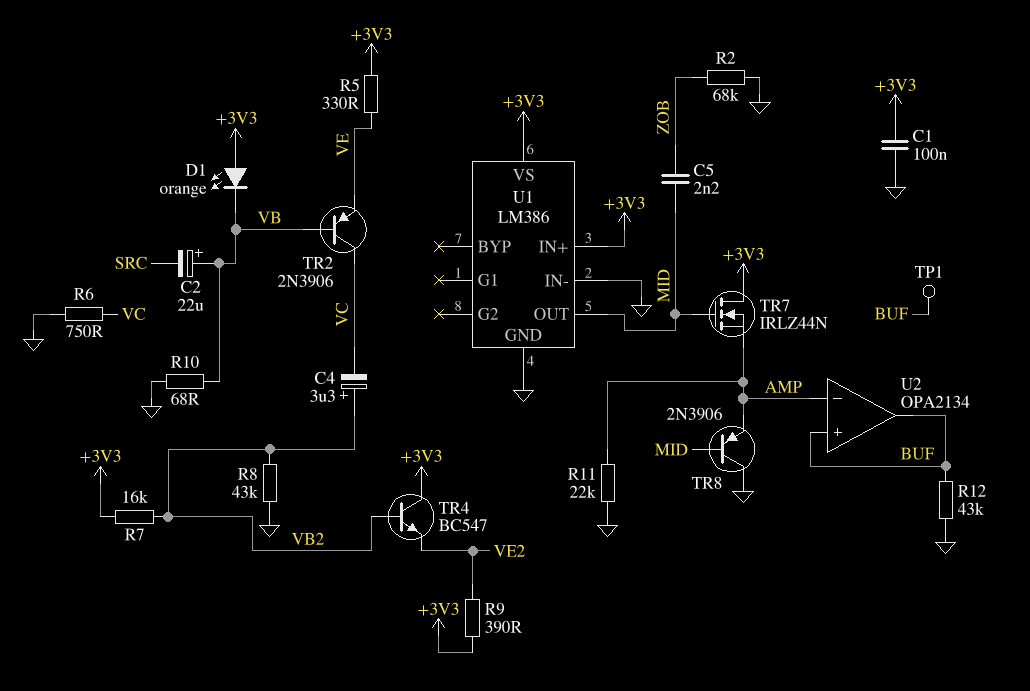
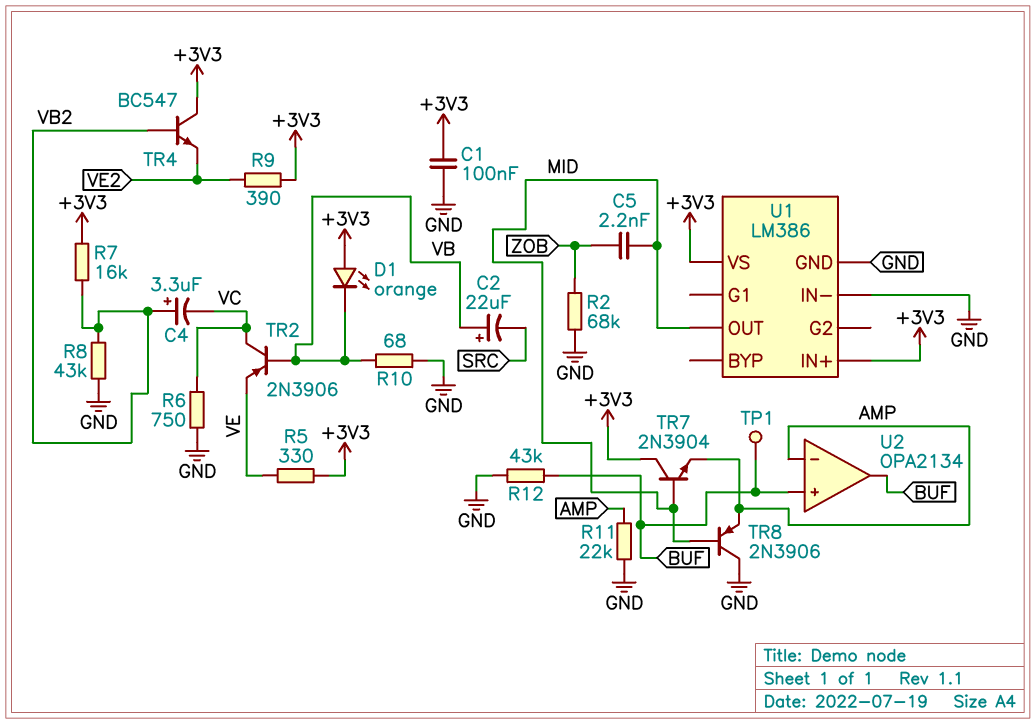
TR7: NMOS IRLZ44N (G MID, D +3V3, S AMP) -> NPN 2N3904 (B MID, C +3V3, E AMP)

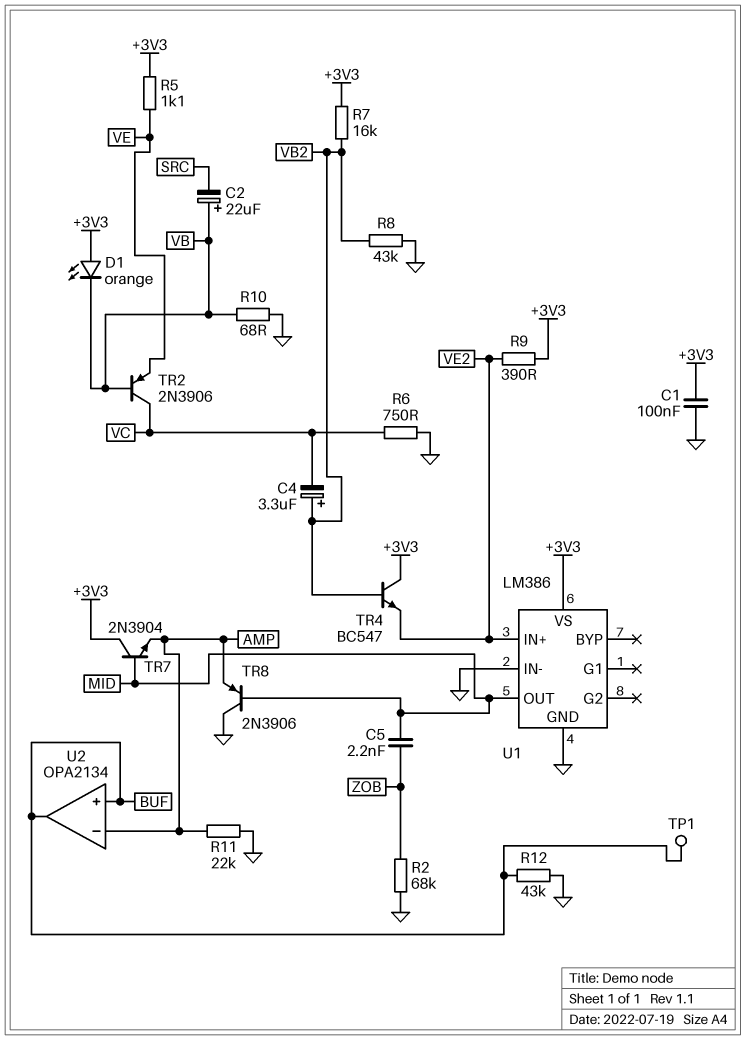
R5: 330 (+3V3, VE) -> 1.1k (+3V3, VE)
U1 pin IN+: +3V3 -> VE2

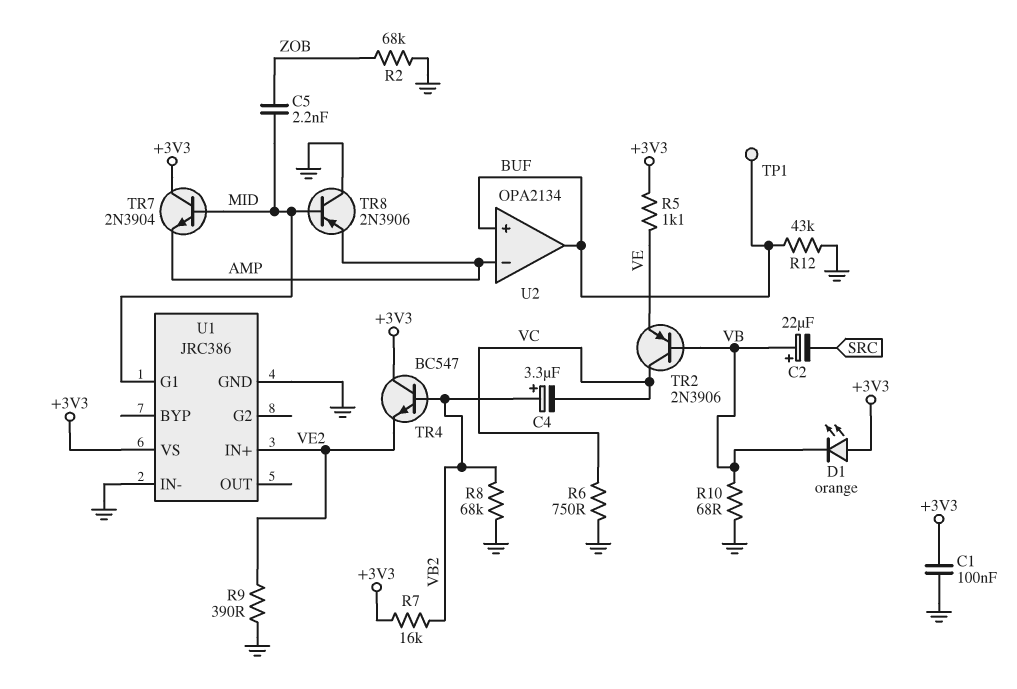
R8: 43k (GND, VB2) -> 68k (GND, VB2)
R9: 390 (+3V3, VE2) -> 390 (GND, VE2)
R11: 22k (AMP, GND) -> none
U1: LM386 -> JRC386
U1 pin G1: none -> MID
U1 pin OUT: MID -> none

